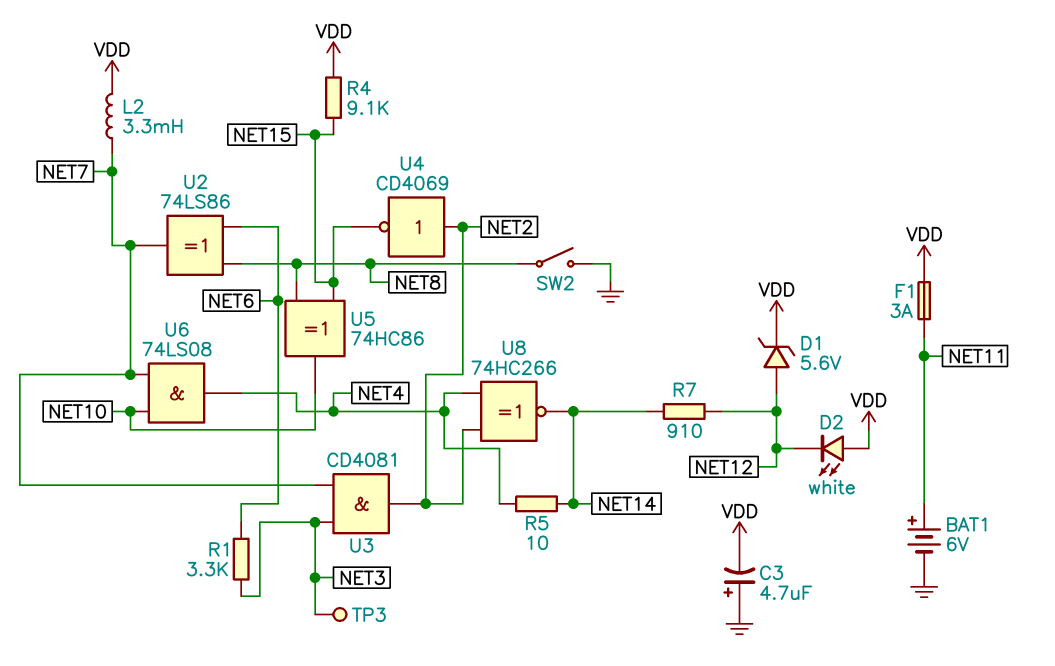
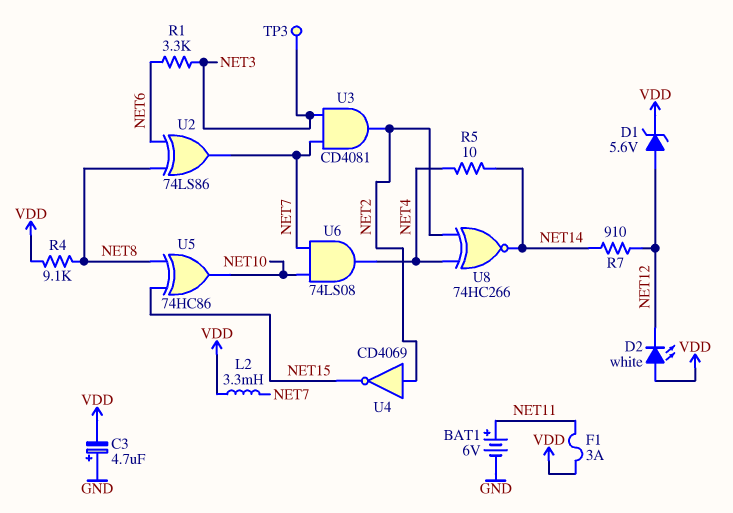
R4: 9.1k (NET15, VDD) -> 9.1k (NET8, VDD)
SW2: switch (GND, NET8) -> none

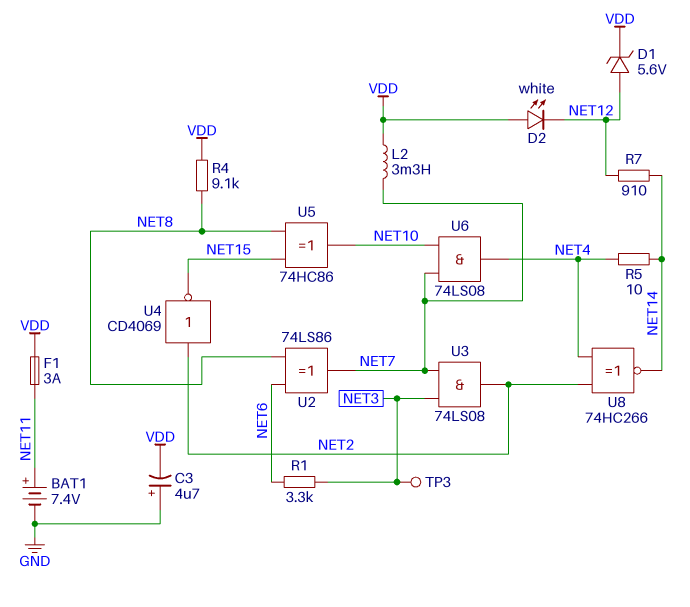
BAT1: 6V (plus NET11, minus GND) -> 7.4V (plus NET11, minus GND)
U3: AND CD4081 (in NET3, in NET7, out NET2) -> AND 74LS08 (in NET3, in NET7, out NET2)

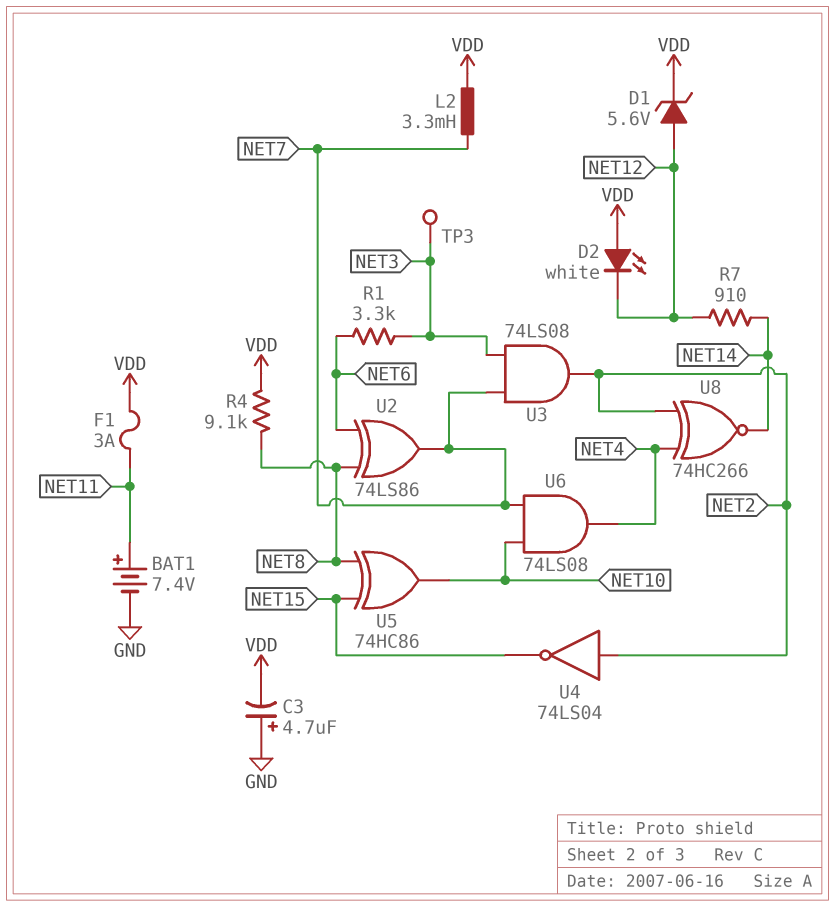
R5: 10 (NET4, NET14) -> none
U4: NOT CD4069 (in NET2, out NET15) -> NOT 74LS04 (in NET2, out NET15)

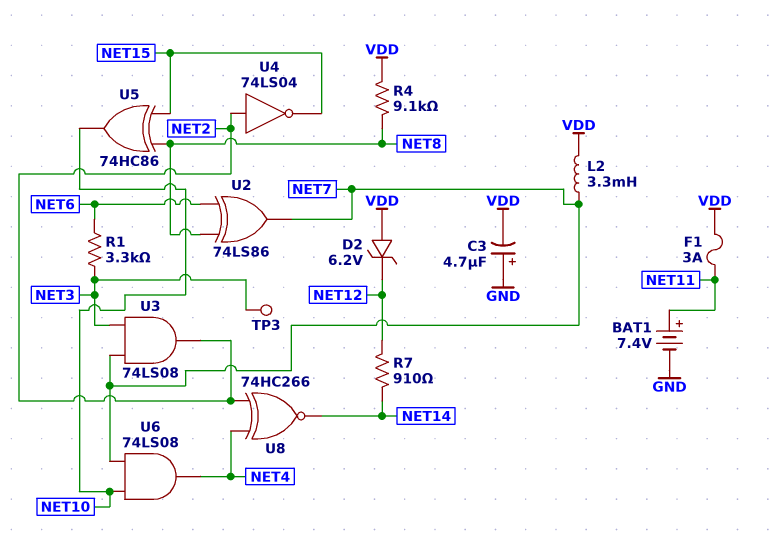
D1: zener 5.6V (A NET12, K VDD) -> none
D2: LED white (A VDD, K NET12) -> zener 6.2V (A VDD, K NET12)

